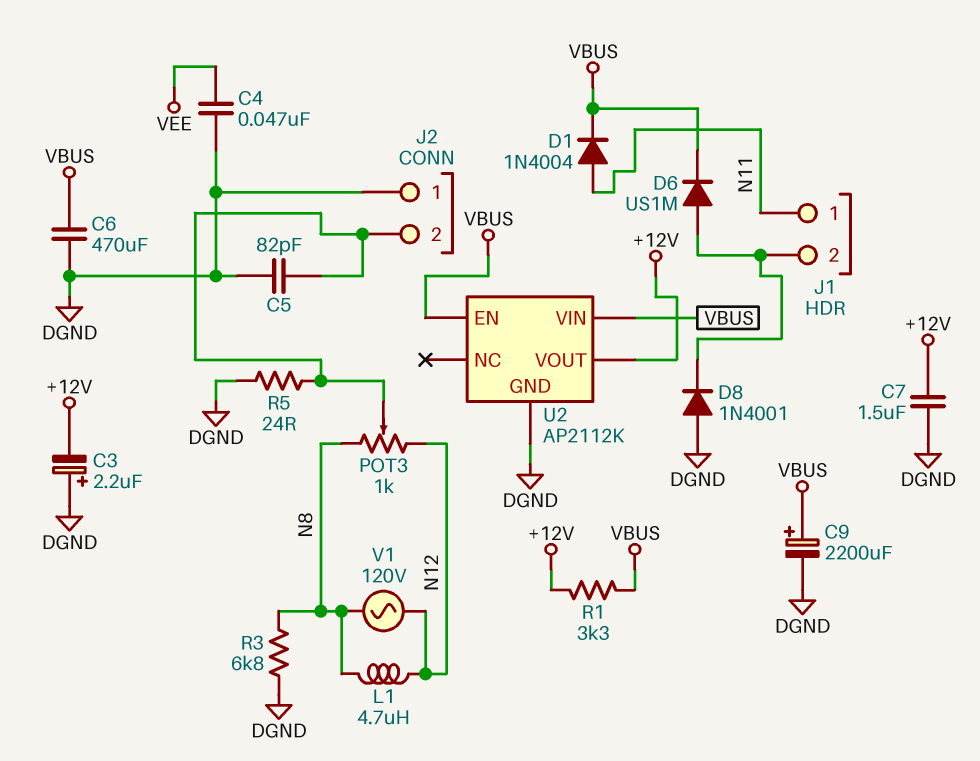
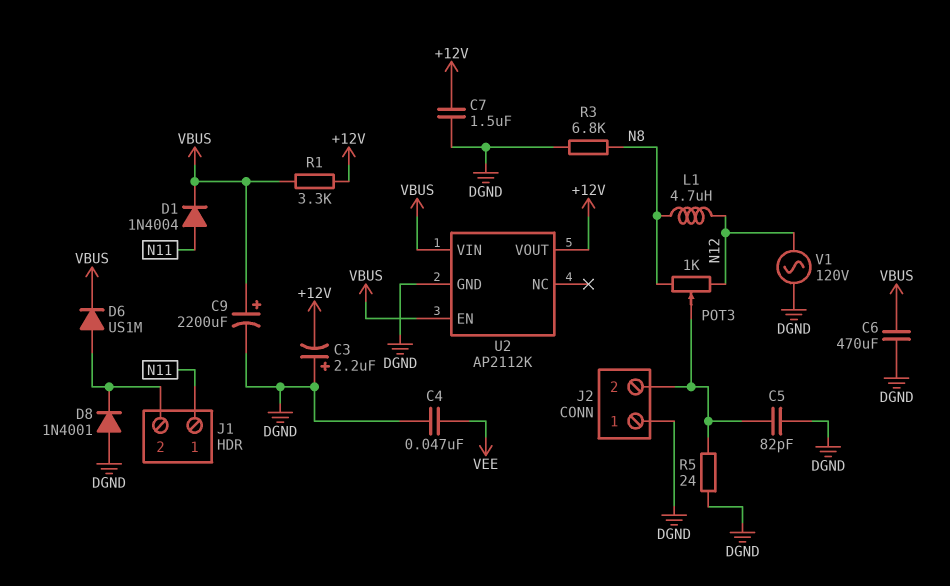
V1: AC 120V (N8, N12) -> AC 120V (DGND, N12)

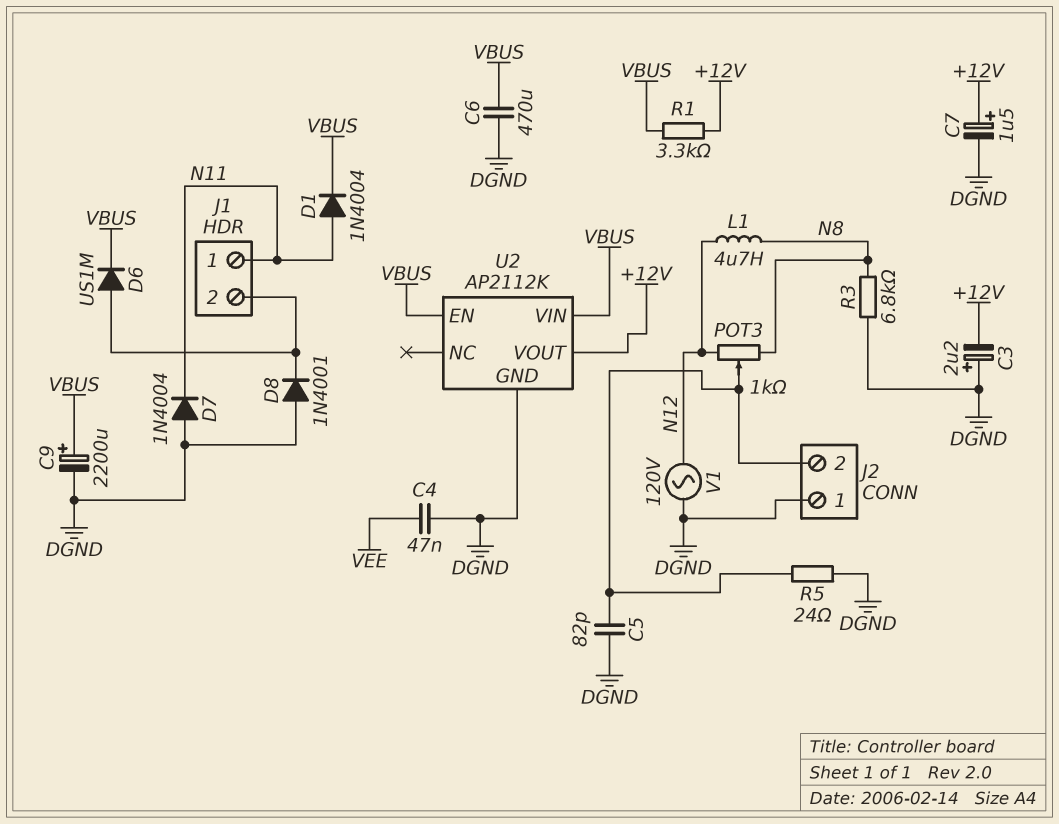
C7: 1.5uF (+12V, DGND) -> 1.5uF (plus +12V, minus DGND)
D7: none -> diode 1N4004 (A DGND, K N11)

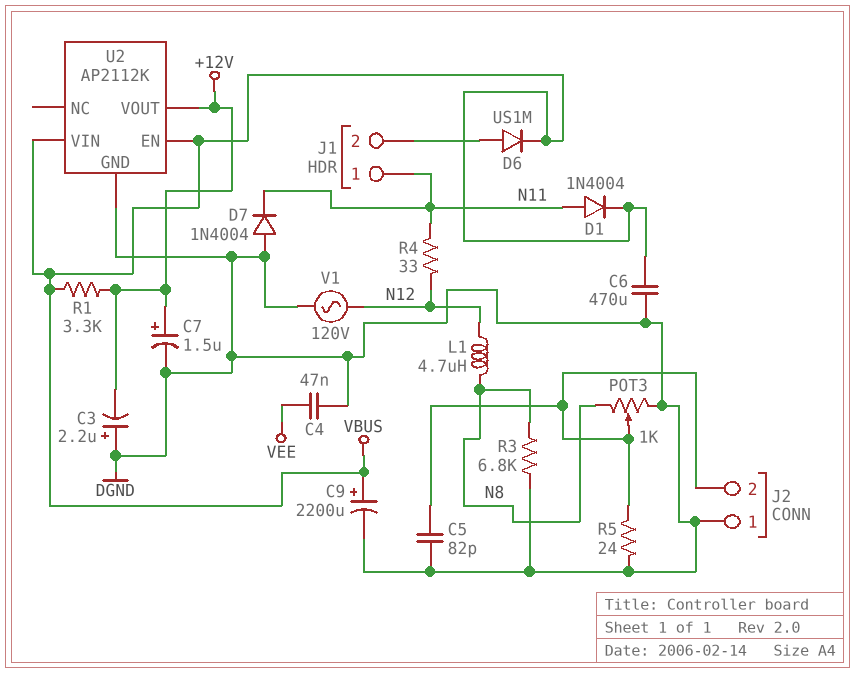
D8: diode 1N4001 (A DGND, K J1/2) -> none
POT3: 1k (N8, N12, wiper J2/2) -> 1k (DGND, N8, wiper J2/2)
R4: none -> 33 (N11, N12)

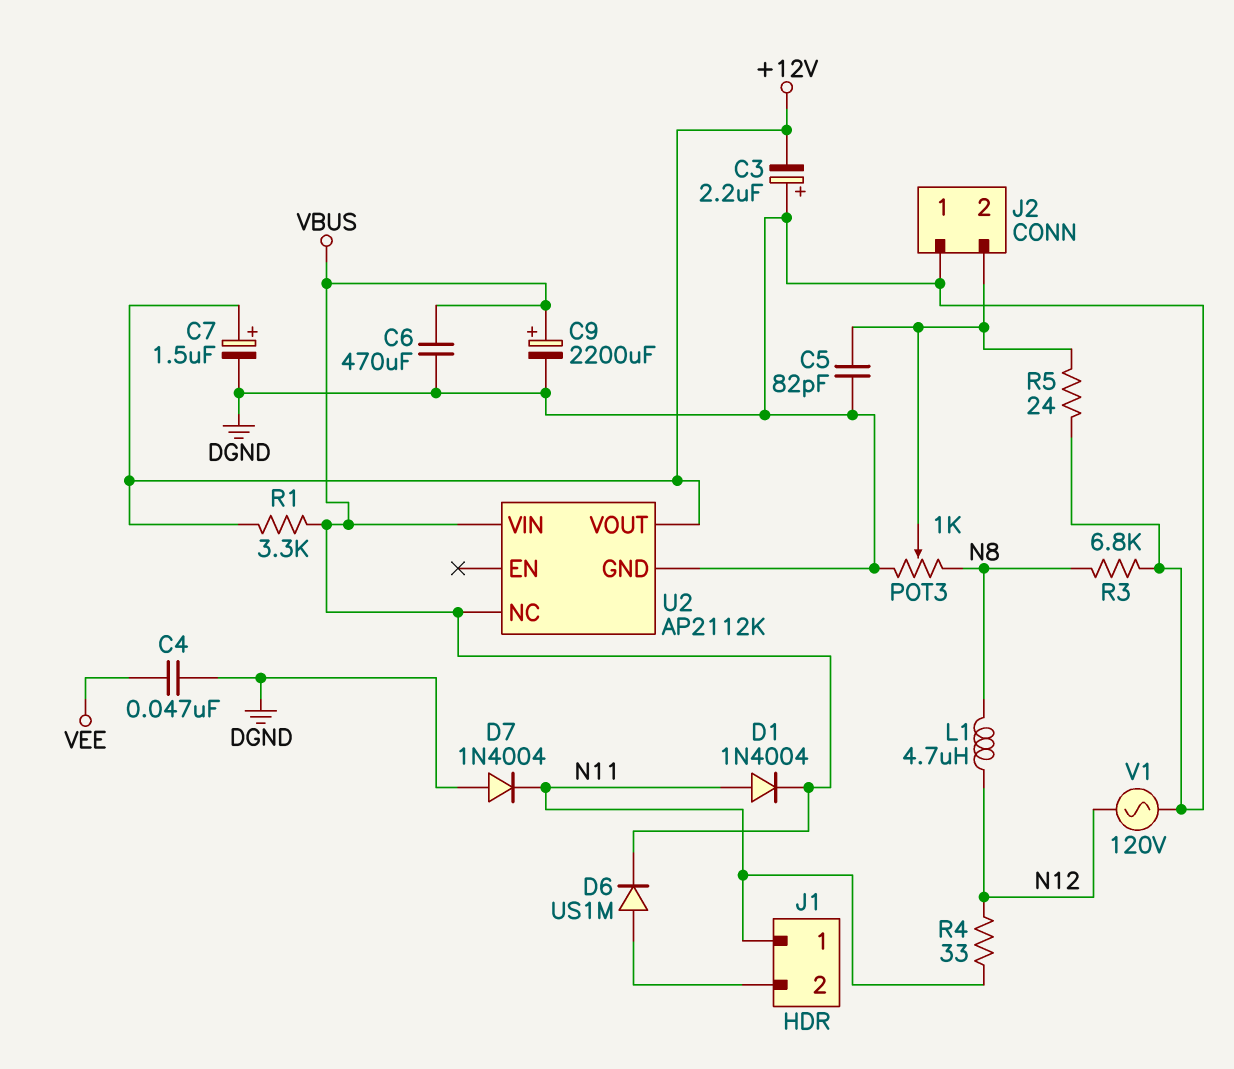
U2 pin EN: VBUS -> none
U2 pin NC: none -> VBUS

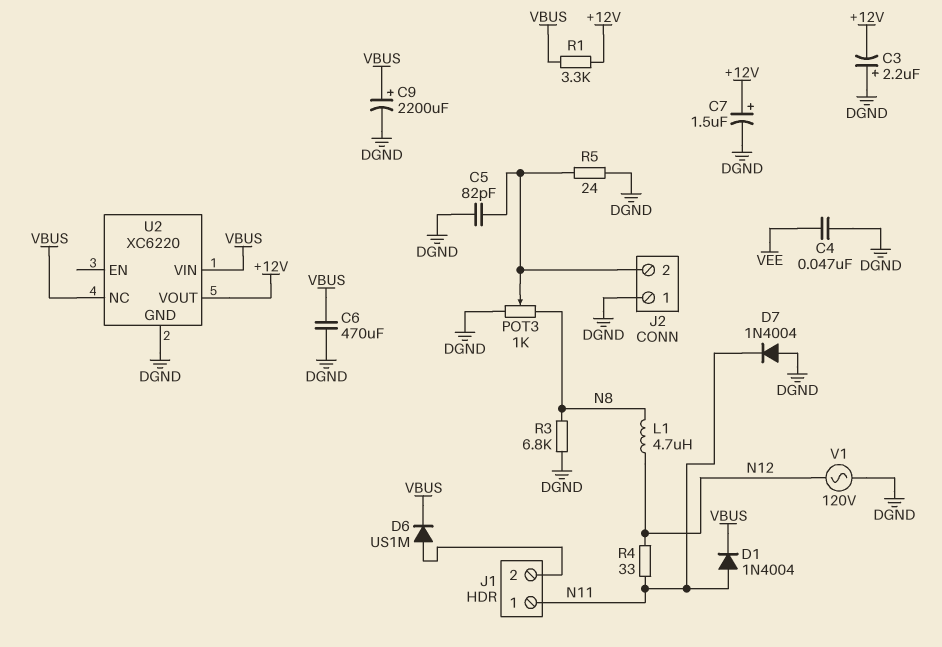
U2: AP2112K -> XC6220

